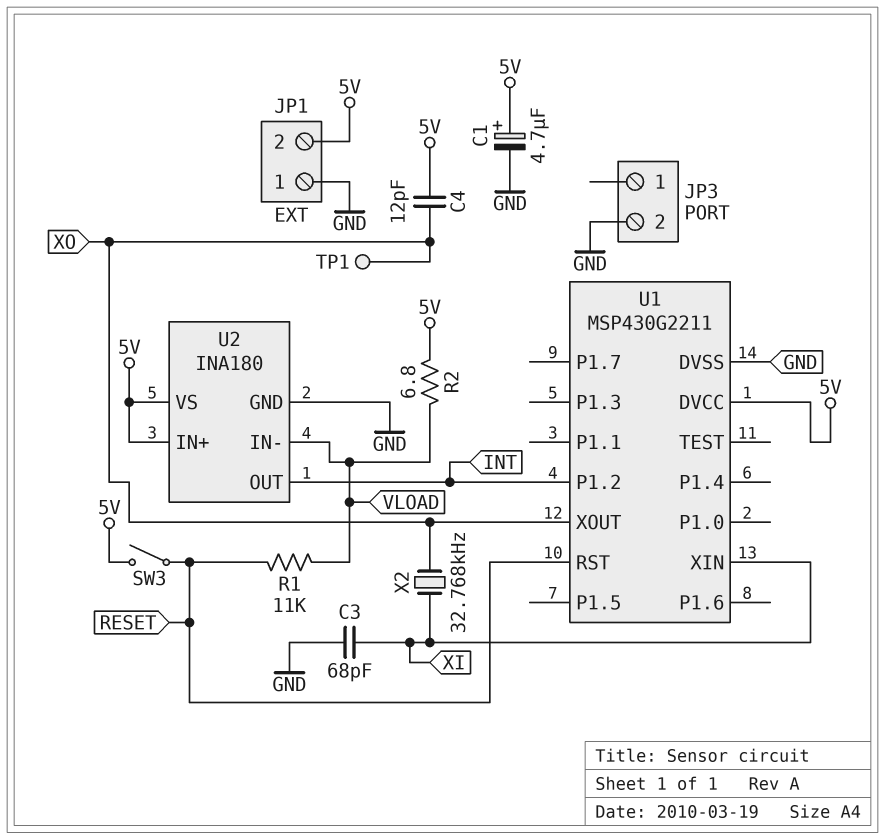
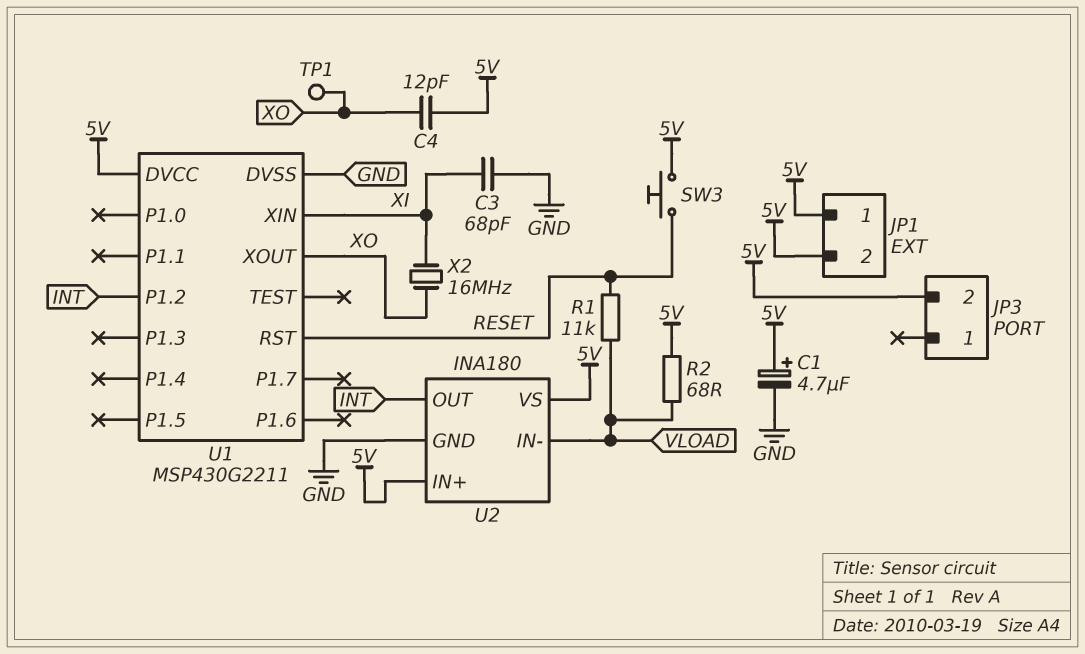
JP1 pin 1: GND -> 5V
JP3 pin 2: GND -> 5V
R2: 6.8 (5V, VLOAD) -> 68 (5V, VLOAD)
SW3: switch (5V, RESET) -> button (5V, RESET)
X2: 32.768kHz (XI, XO) -> 16MHz (XI, XO)

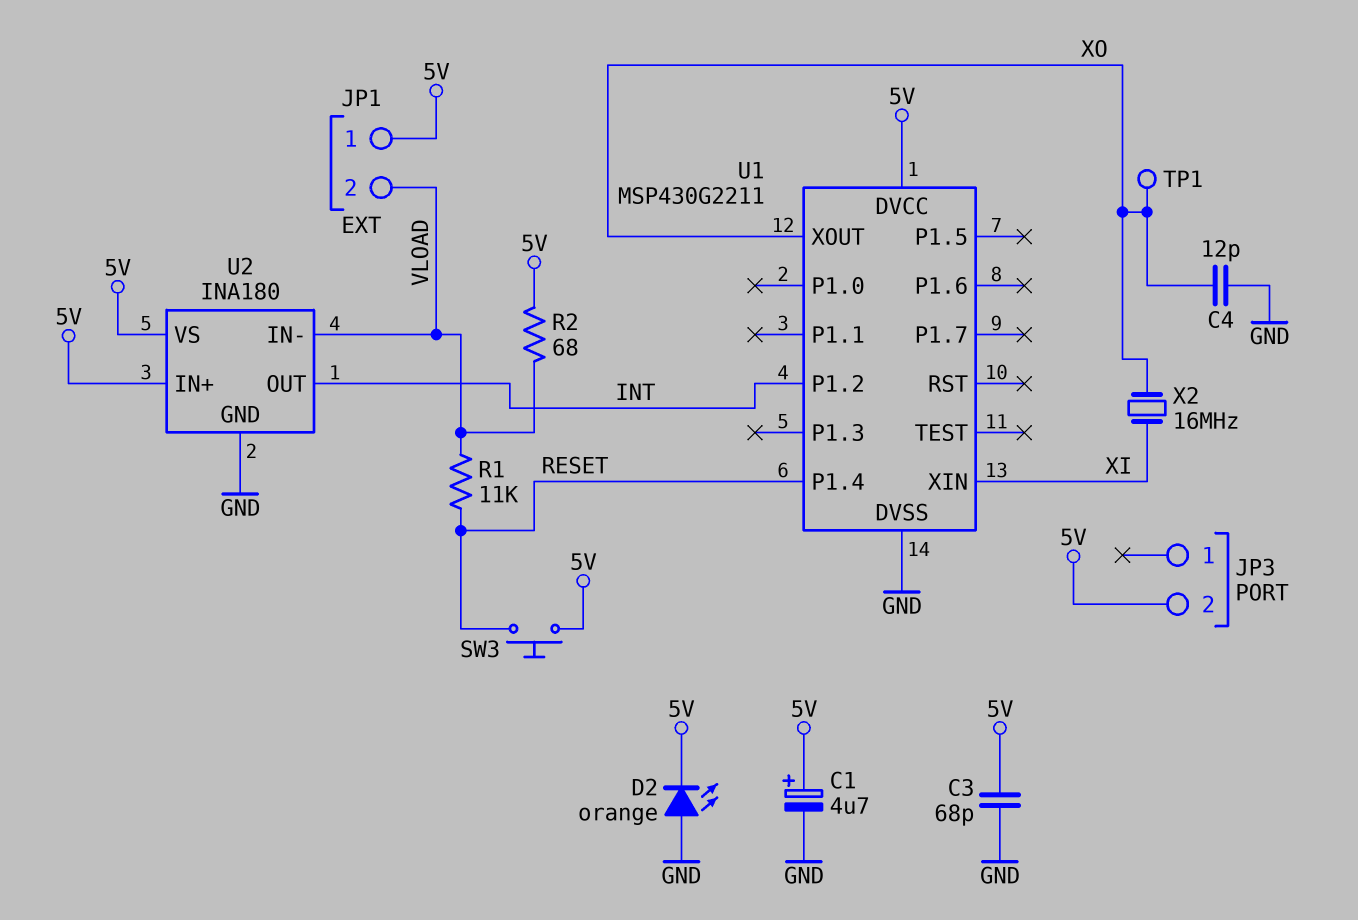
C3: 68pF (GND, XI) -> 68pF (5V, GND)
C4: 12pF (5V, XO) -> 12pF (GND, XO)
D2: none -> LED orange (A GND, K 5V)
JP1 pin 2: 5V -> VLOAD
U1 pin P1.4: none -> RESET
U1 pin RST: RESET -> none

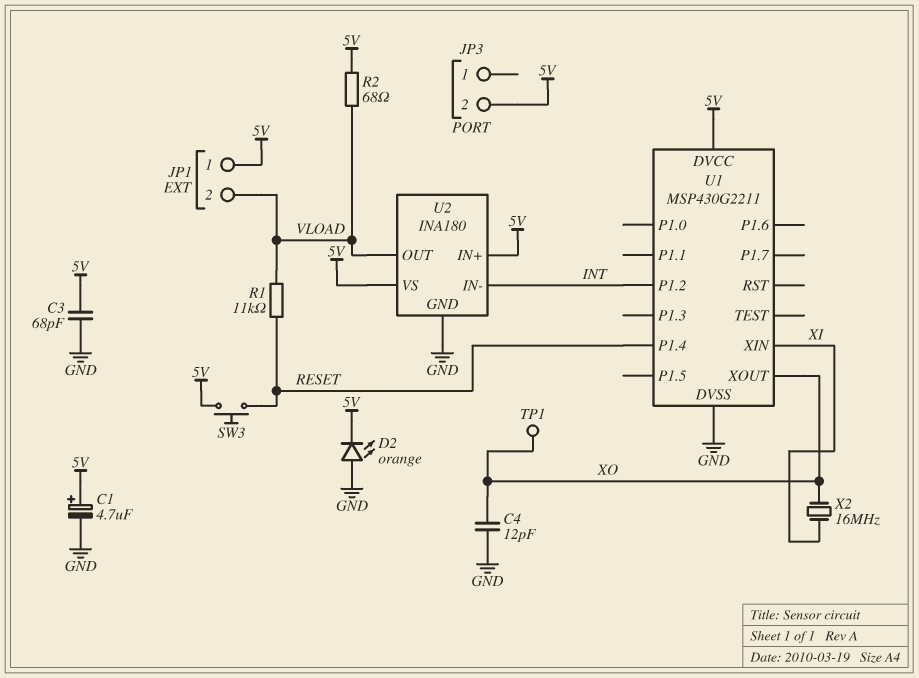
U2 pin IN-: VLOAD -> INT
U2 pin OUT: INT -> VLOAD

